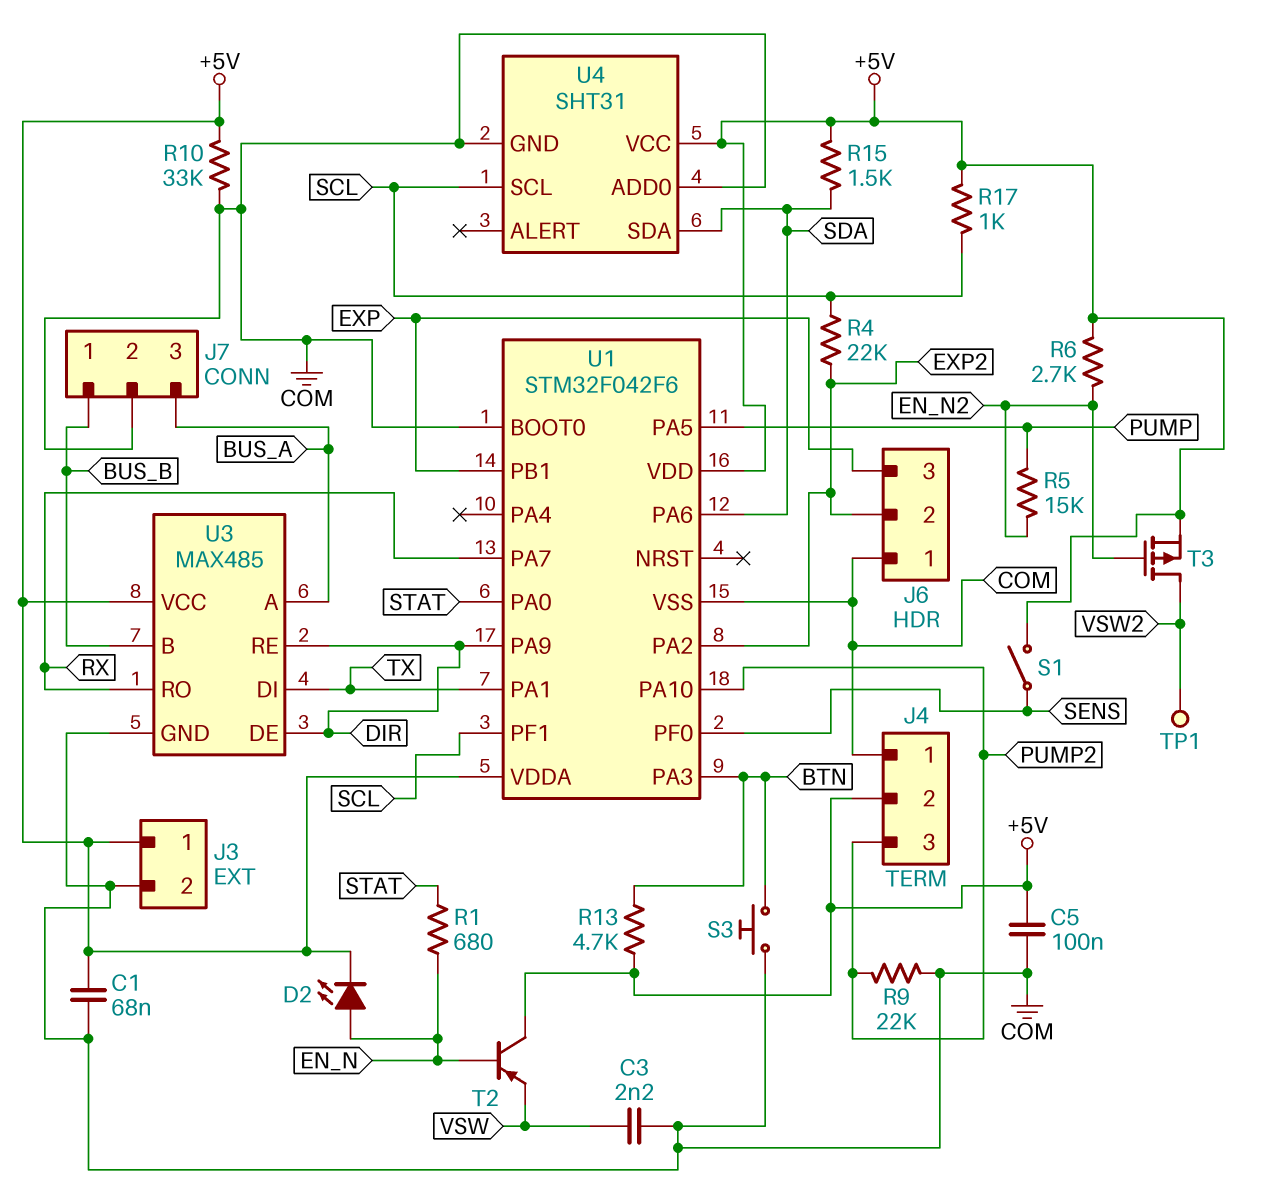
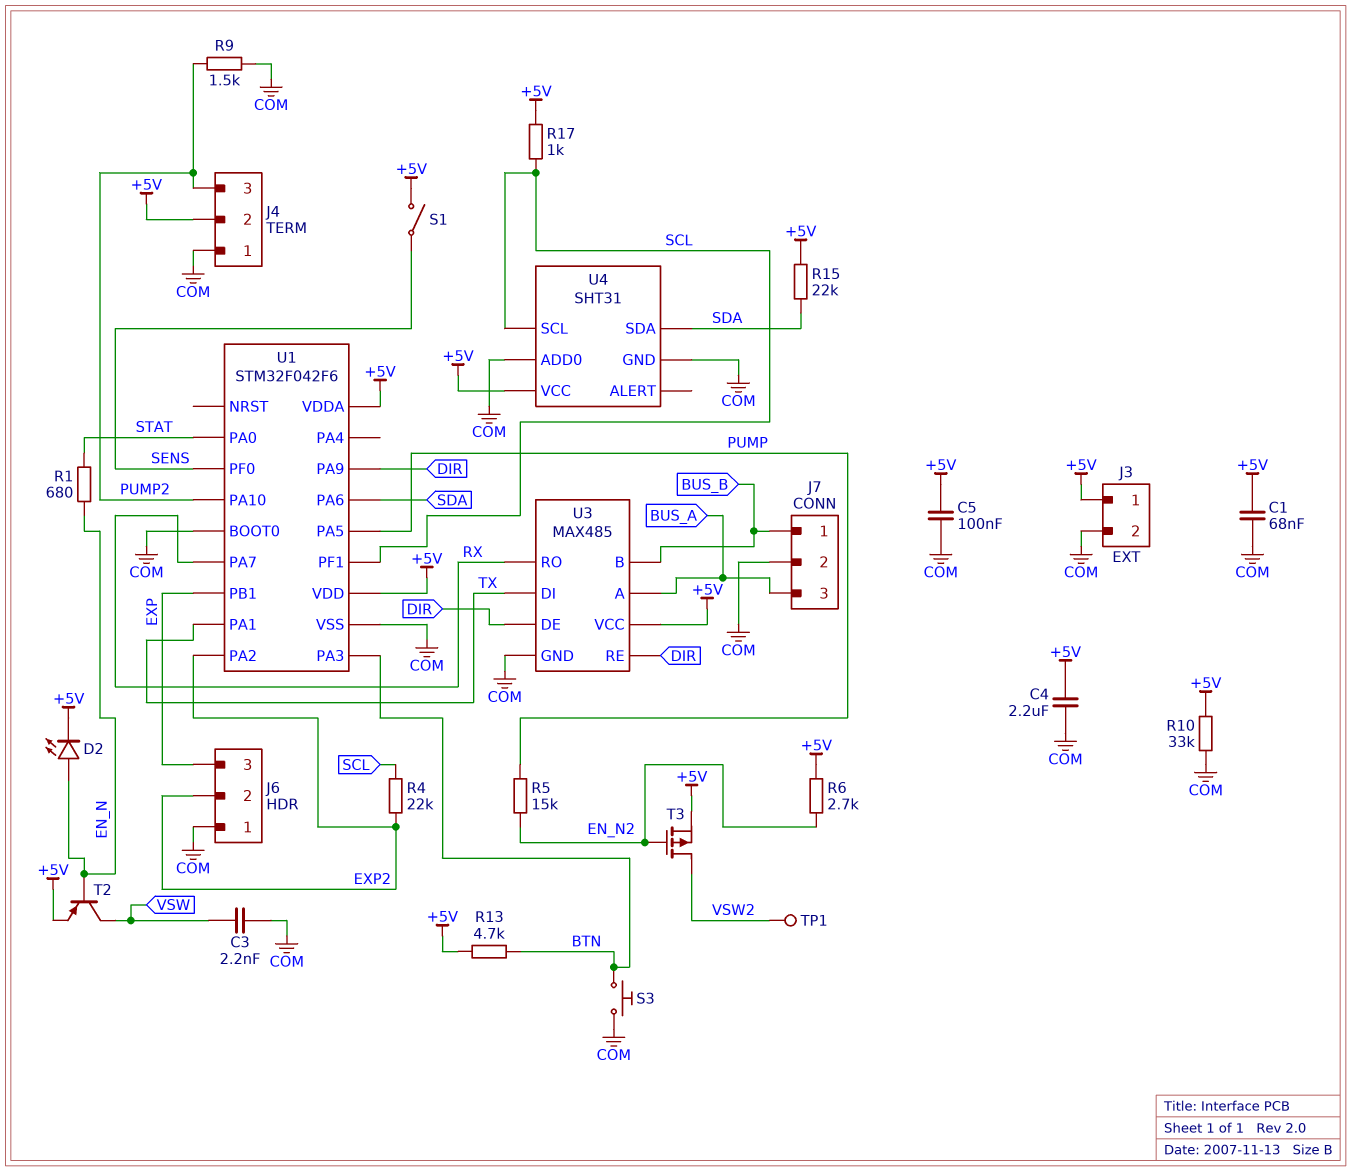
C4: none -> 2.2uF (+5V, COM)
R9: 22k (COM, PUMP2) -> 1.5k (COM, PUMP2)
R15: 1.5k (+5V, SDA) -> 22k (+5V, SDA)
T2: PNP (B EN_N, C +5V, E VSW) -> PNP (B EN_N, C VSW, E +5V)

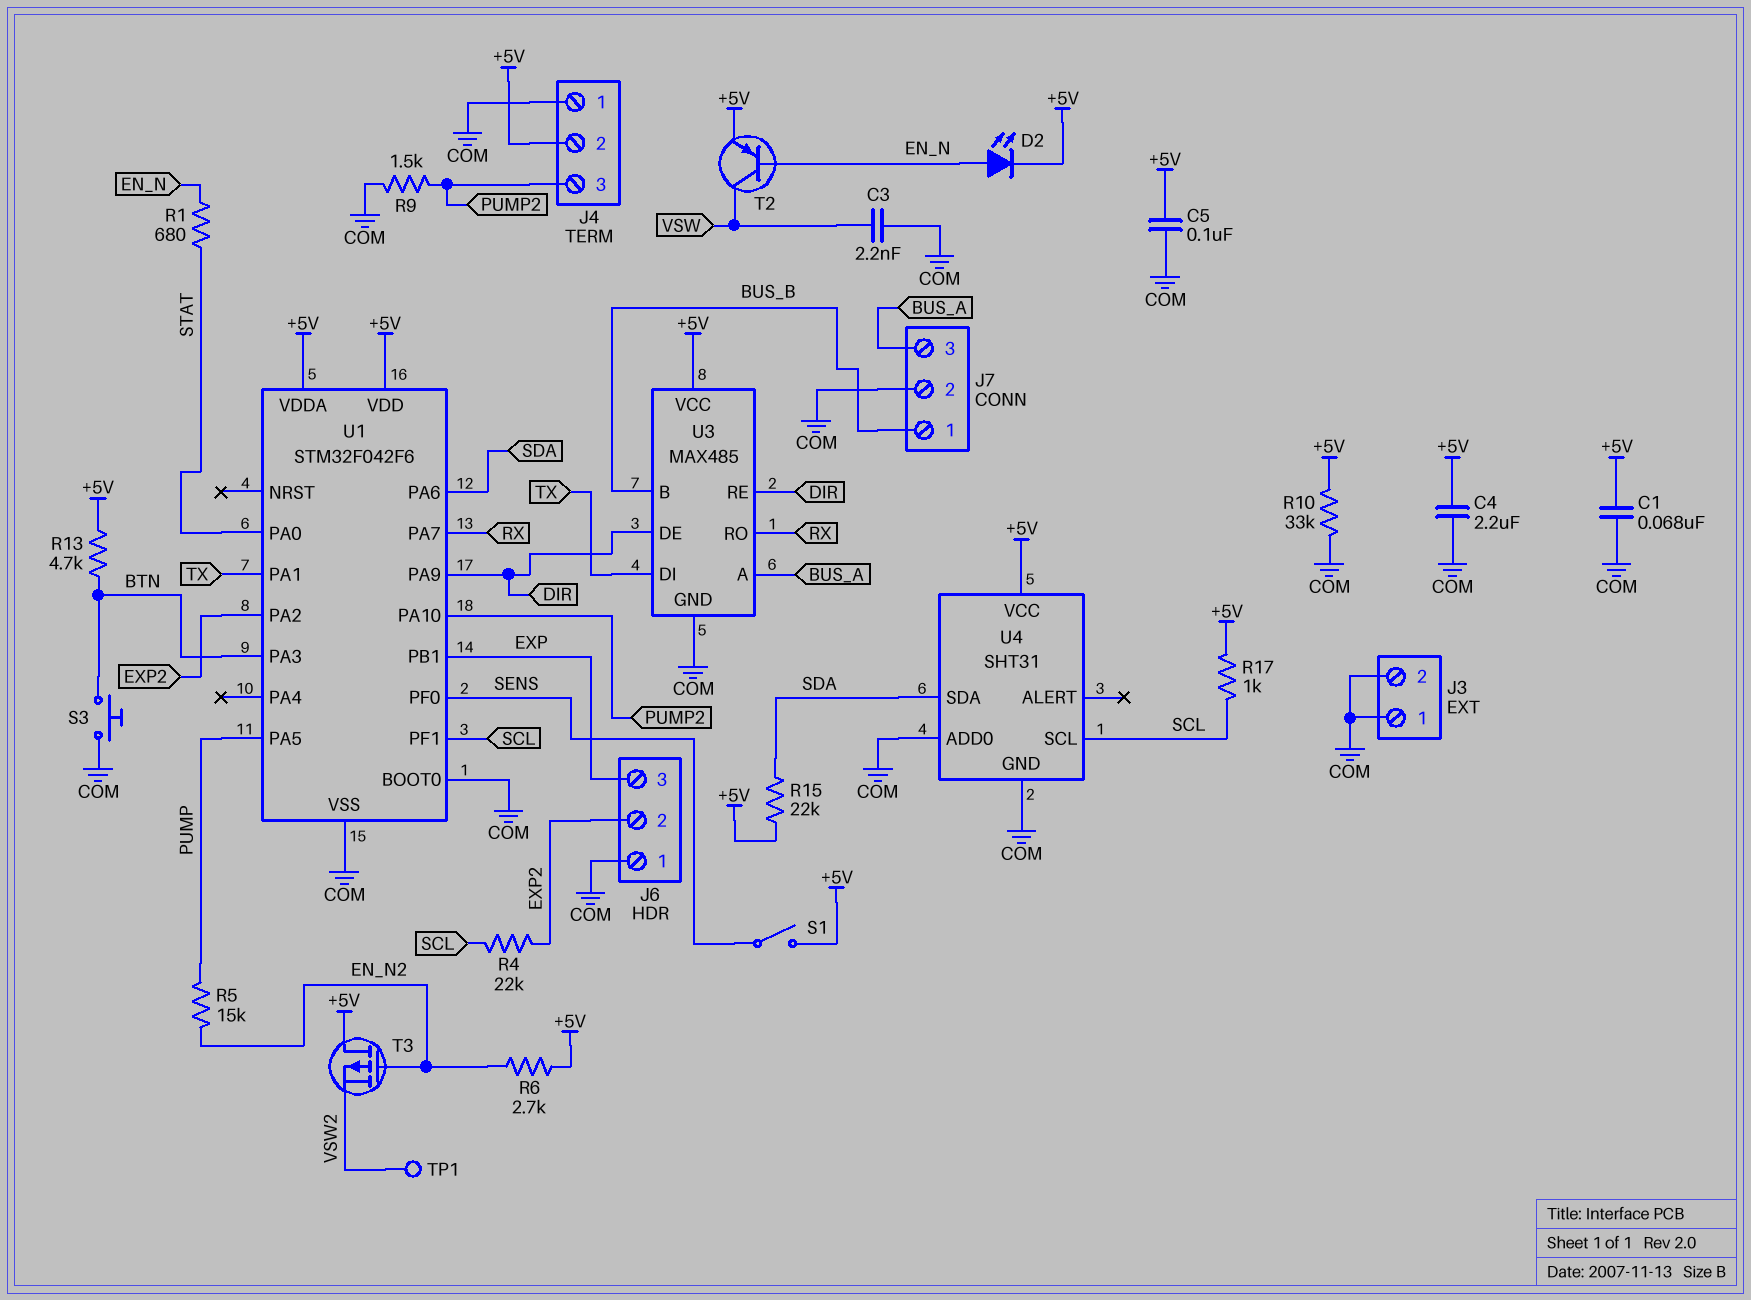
J3 pin 1: +5V -> COM
T3: PMOS (G EN_N2, D VSW2, S +5V) -> PMOS (G EN_N2, D +5V, S VSW2)

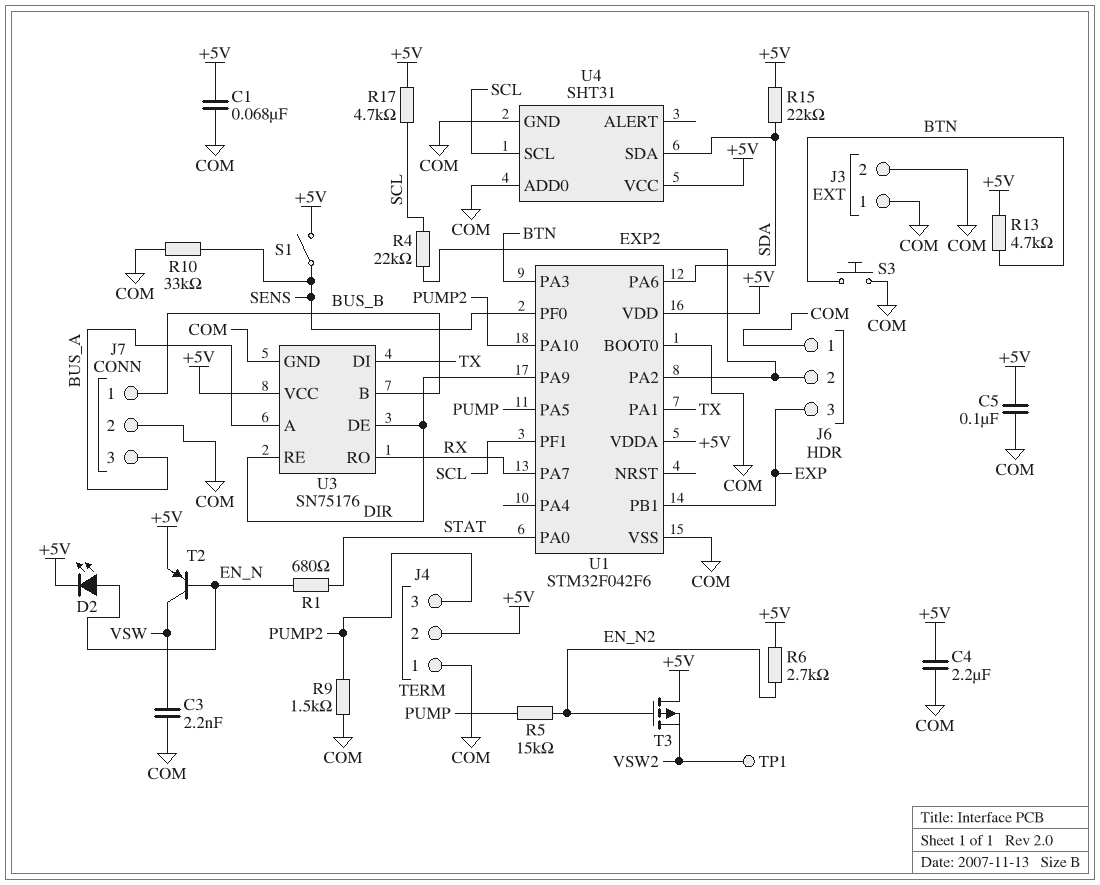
R10: 33k (+5V, COM) -> 33k (COM, SENS)
R17: 1k (+5V, SCL) -> 4.7k (+5V, SCL)
U3: MAX485 -> SN75176

